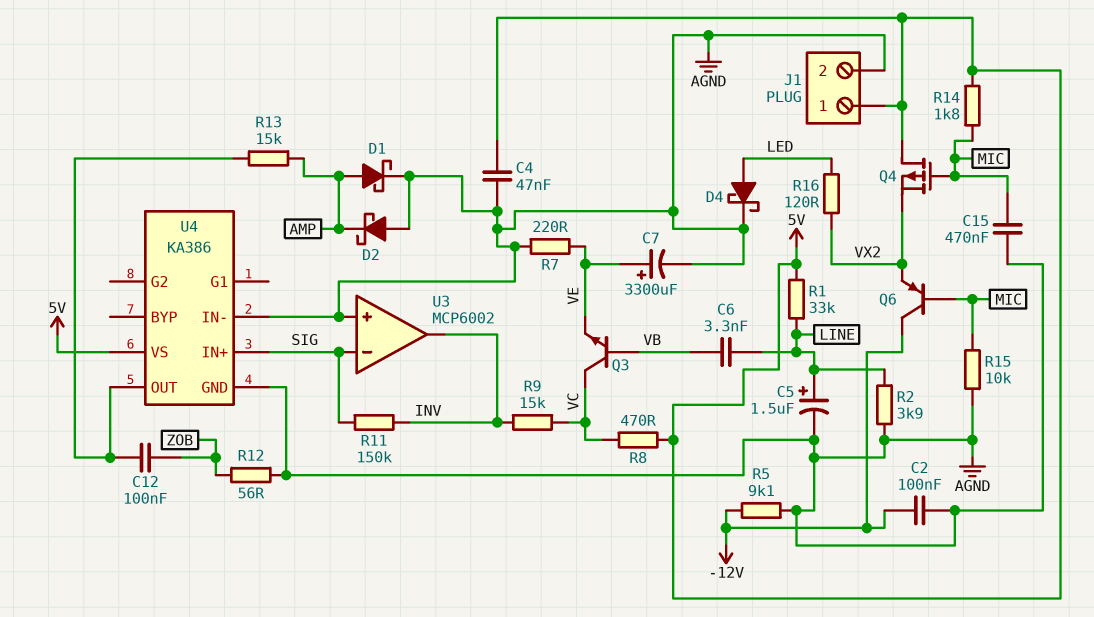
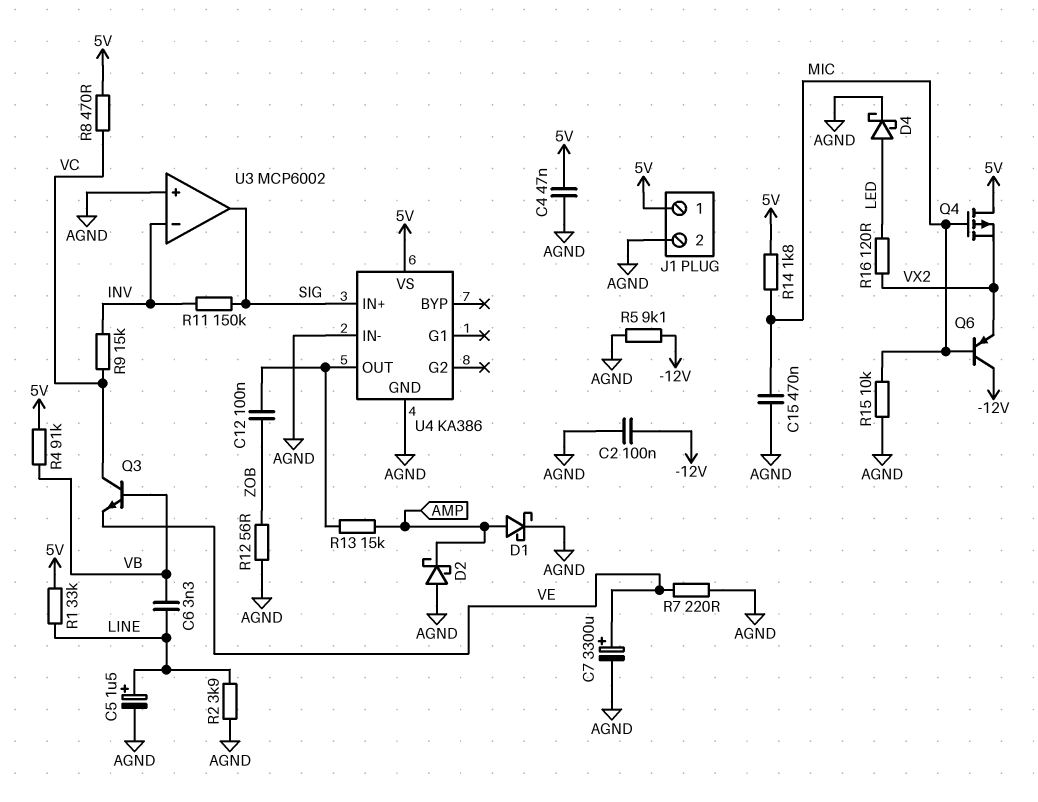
R4: none -> 91k (5V, VB)
U3 pin in-: SIG -> INV
U3 pin out: INV -> SIG

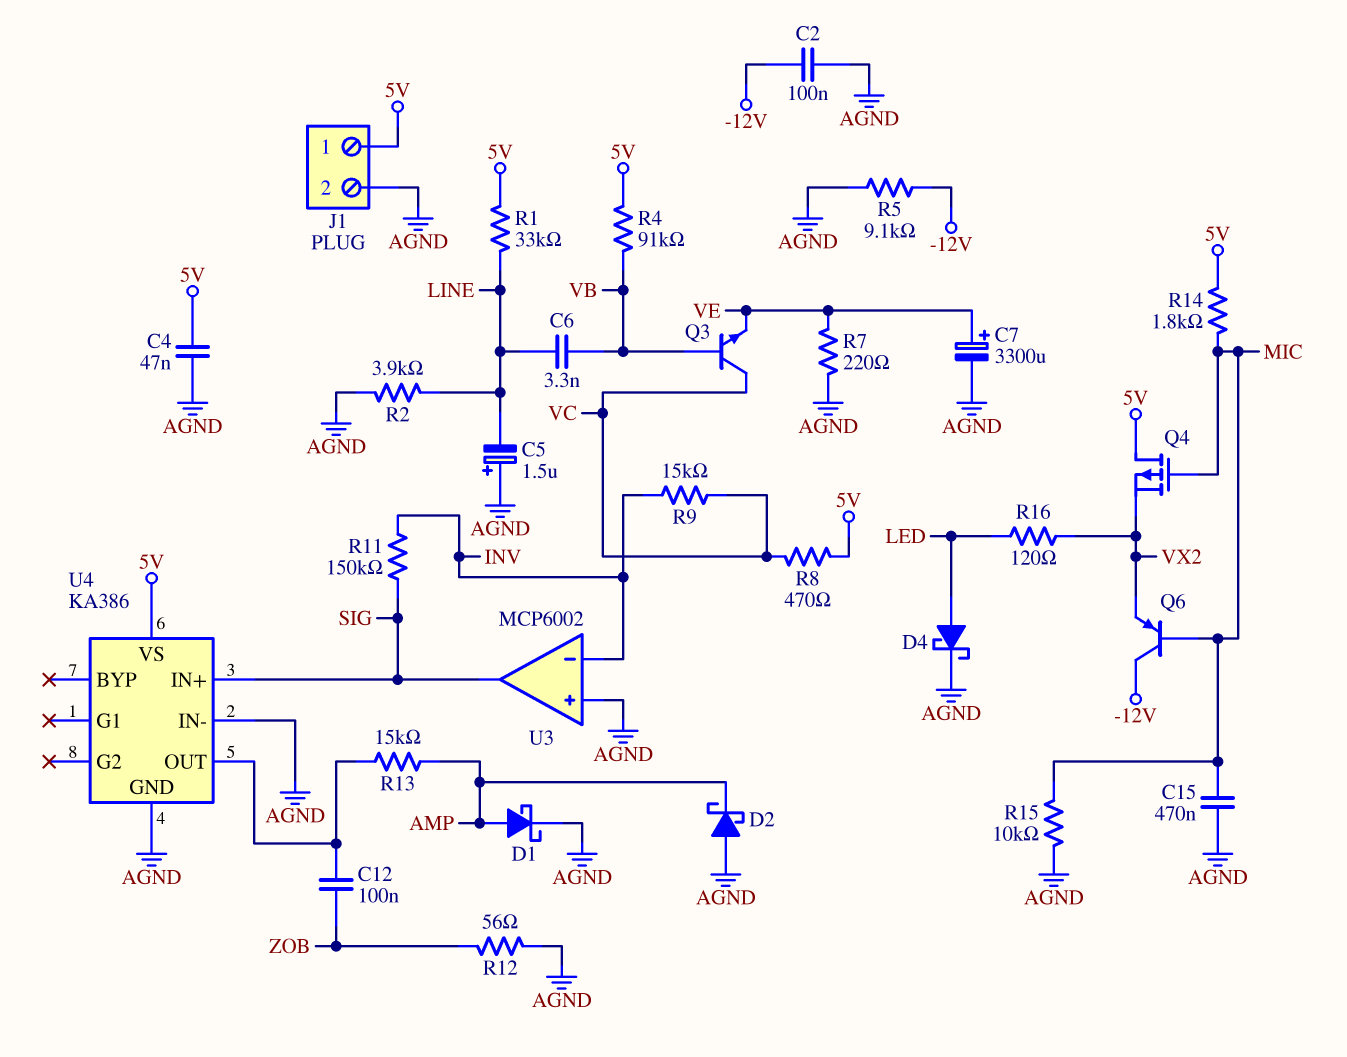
C5: 1.5uF (plus LINE, minus AGND) -> 1.5uF (plus AGND, minus LINE)

